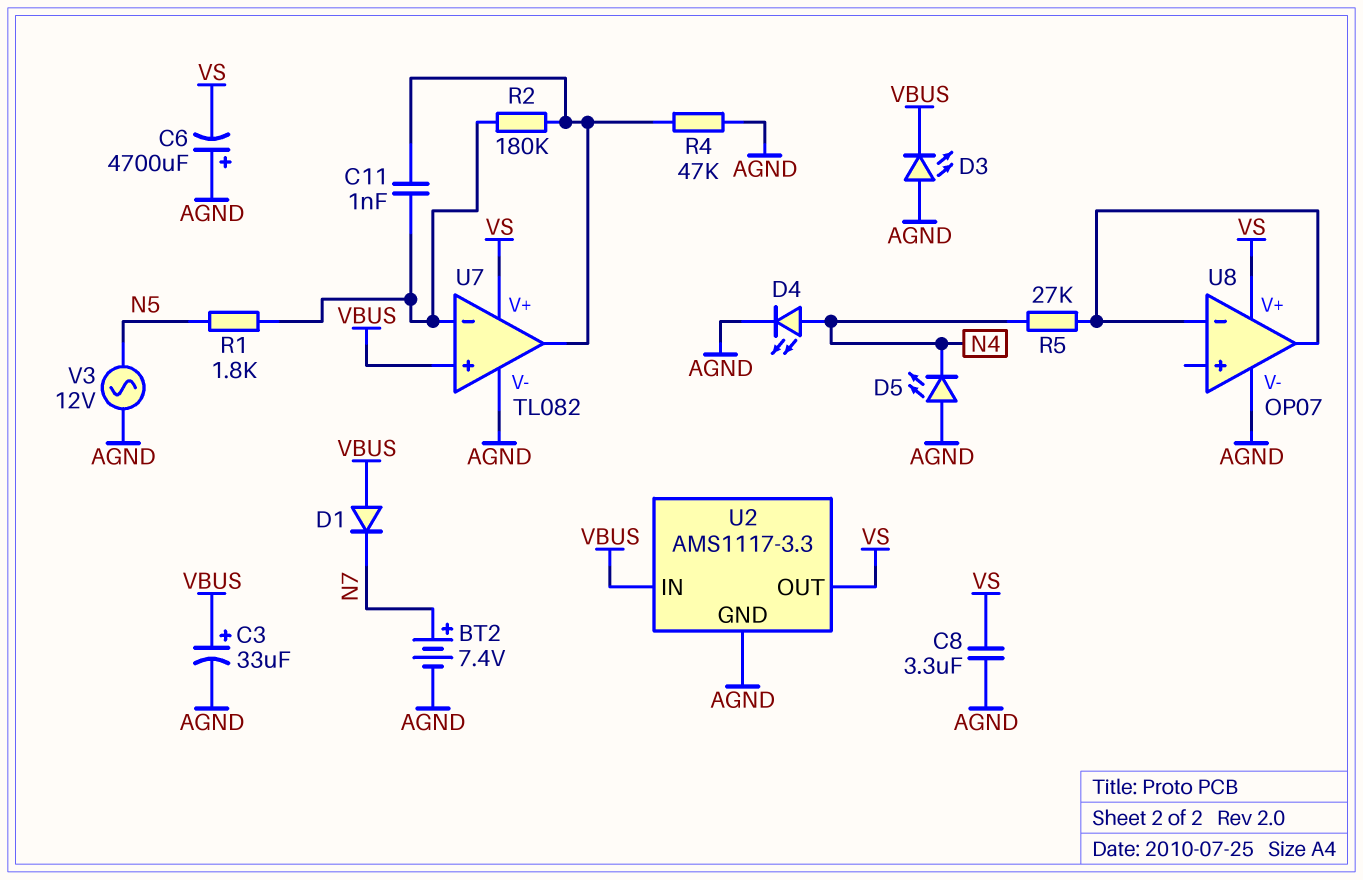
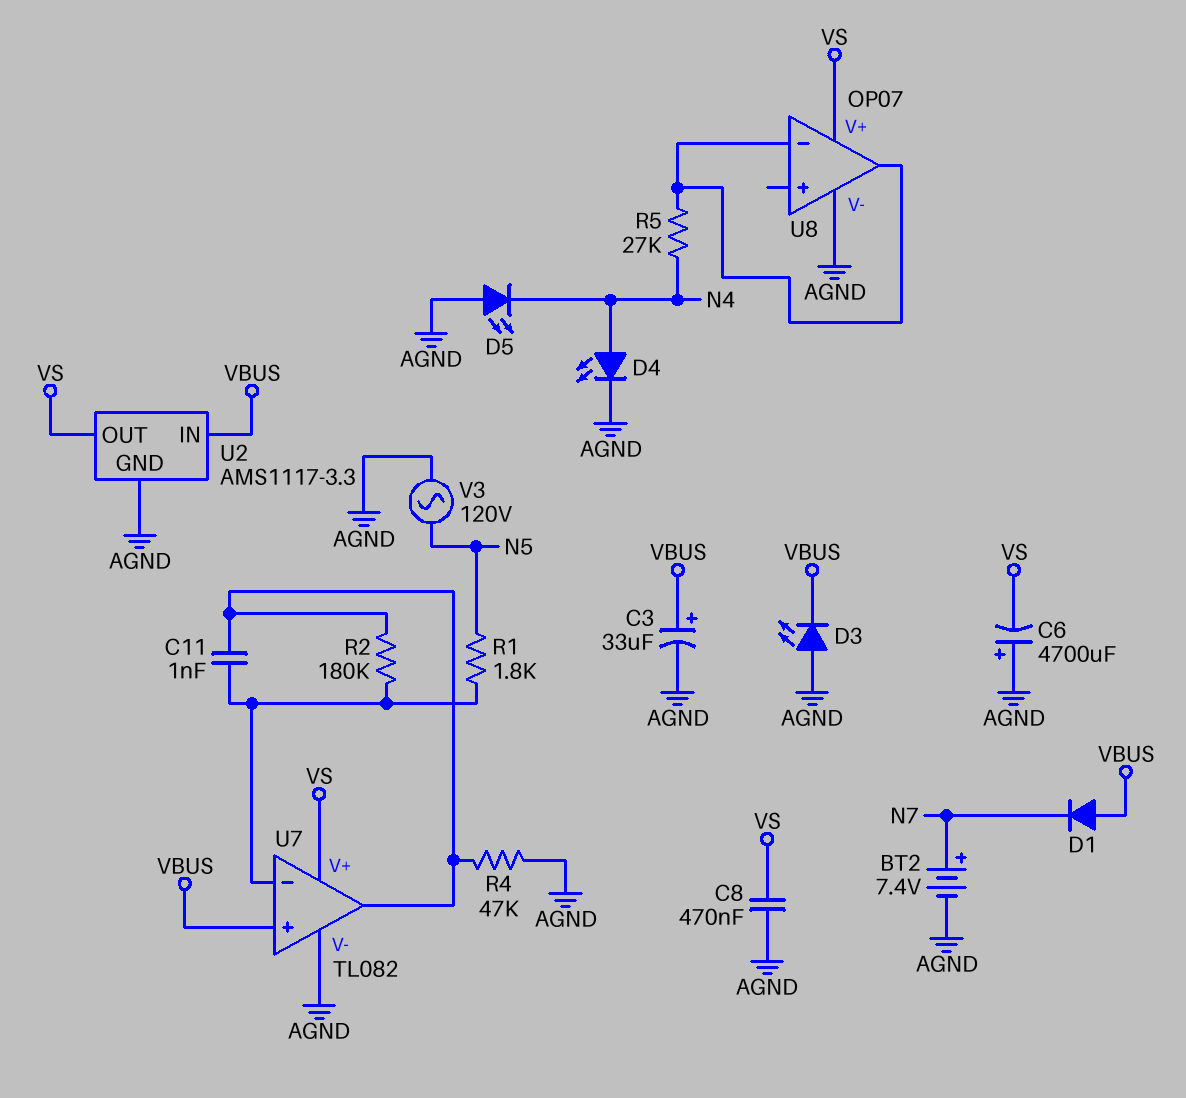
C8: 3.3uF (AGND, VS) -> 470nF (AGND, VS)
V3: AC 12V (AGND, N5) -> AC 120V (AGND, N5)

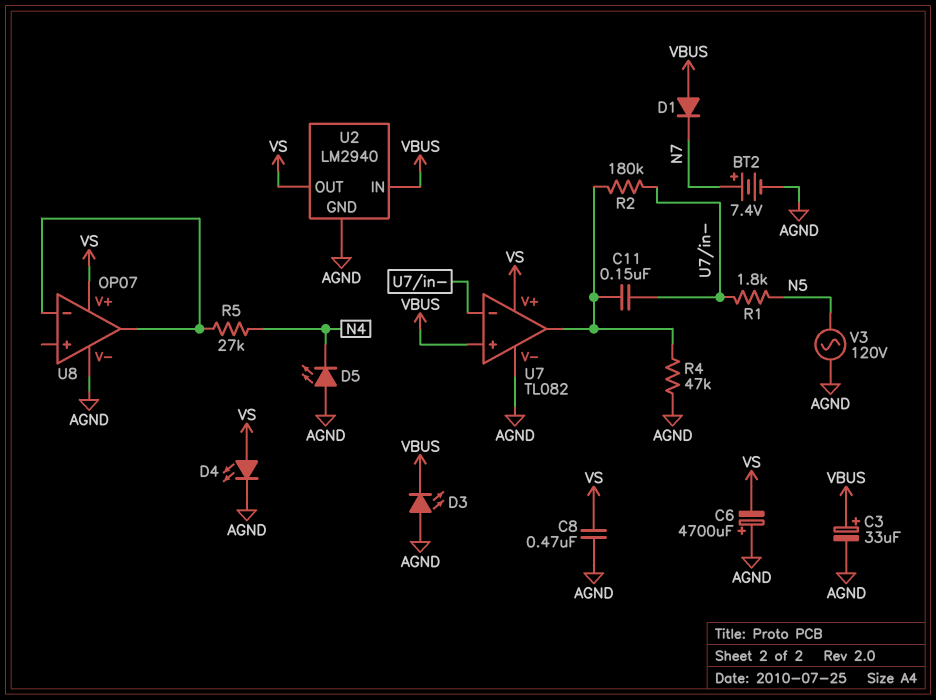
C11: 1nF (U7/in-, U7/out) -> 150nF (U7/in-, U7/out)
D4: LED (A N4, K AGND) -> LED (A VS, K AGND)
U2: AMS1117-3.3 -> LM2940

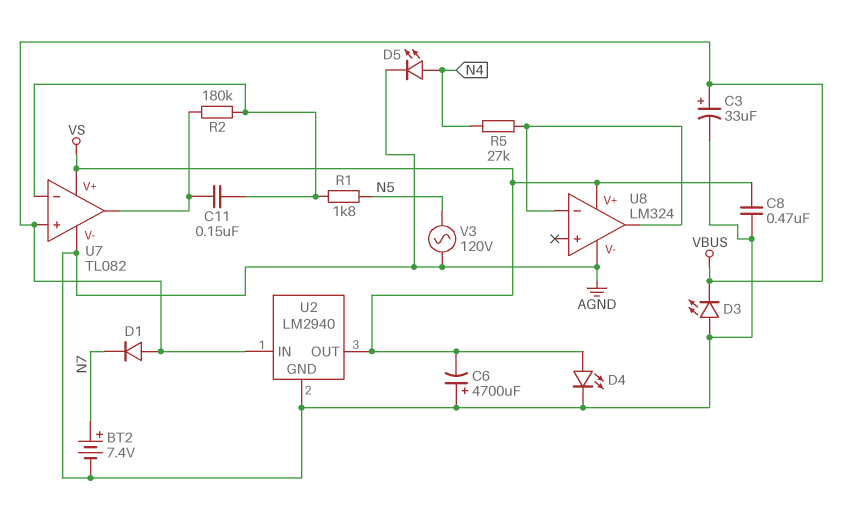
D5: LED (A AGND, K N4) -> LED (A N4, K AGND)
R4: 47k (AGND, U7/out) -> none
U8: OP07 -> LM324

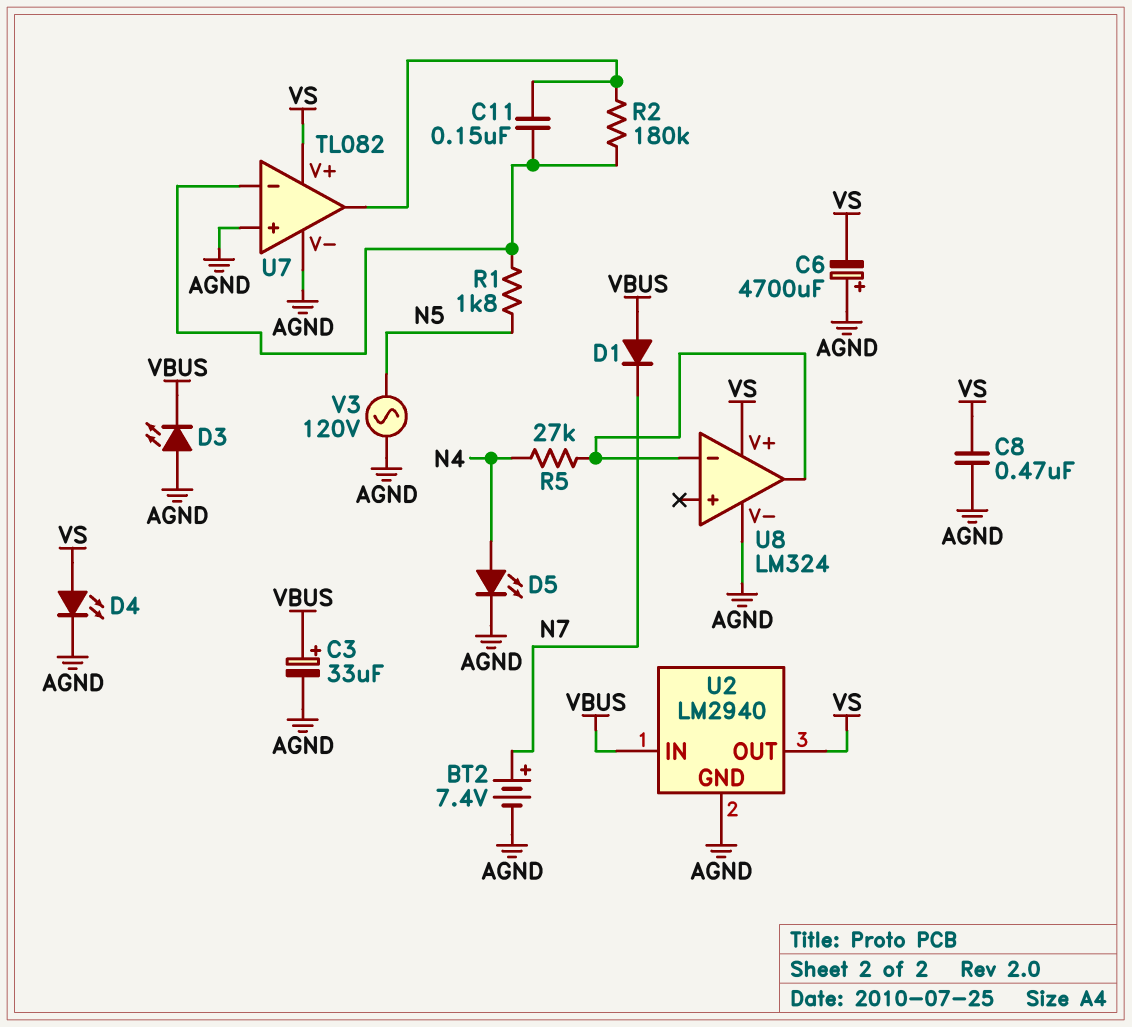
U7 pin in+: VBUS -> AGND

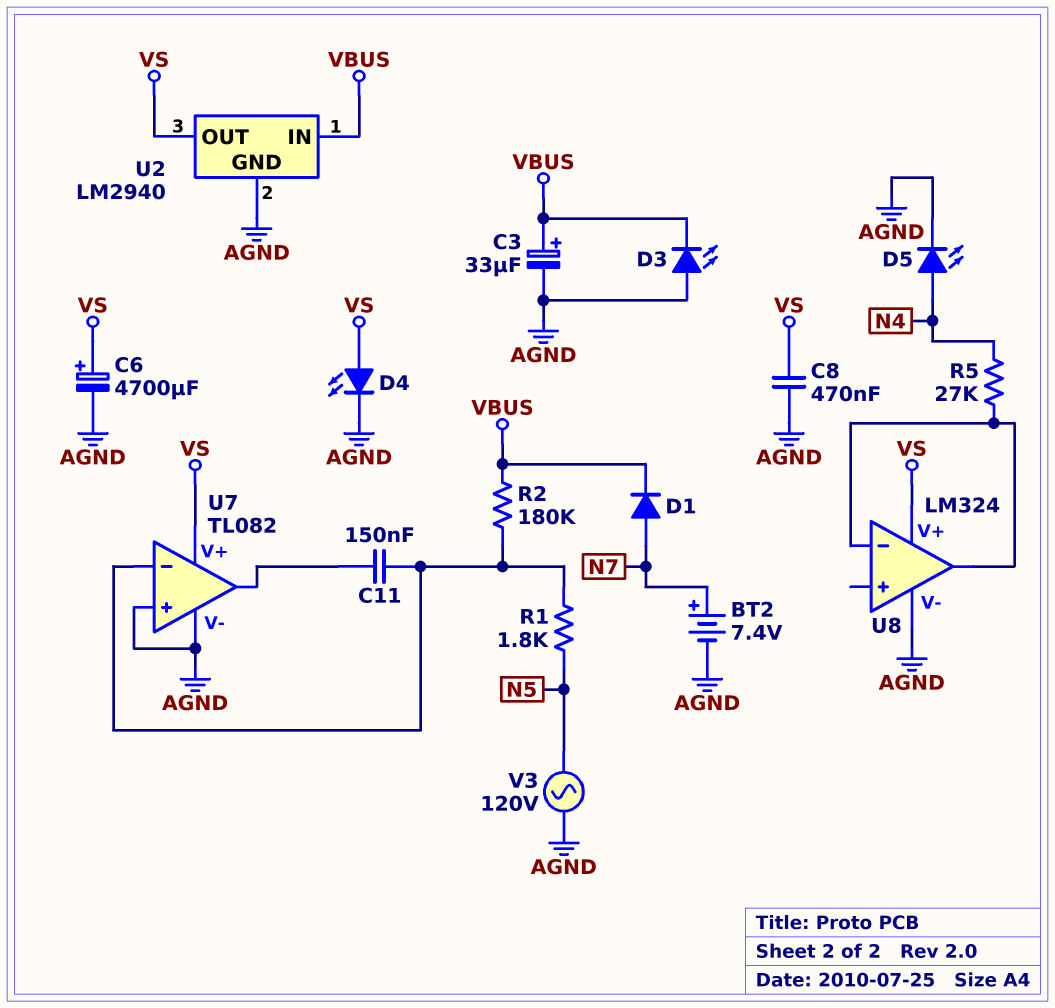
C6: 4700uF (plus AGND, minus VS) -> 4700uF (plus VS, minus AGND)
D1: diode (A VBUS, K N7) -> diode (A N7, K VBUS)
R2: 180k (U7/in-, U7/out) -> 180k (U7/in-, VBUS)

